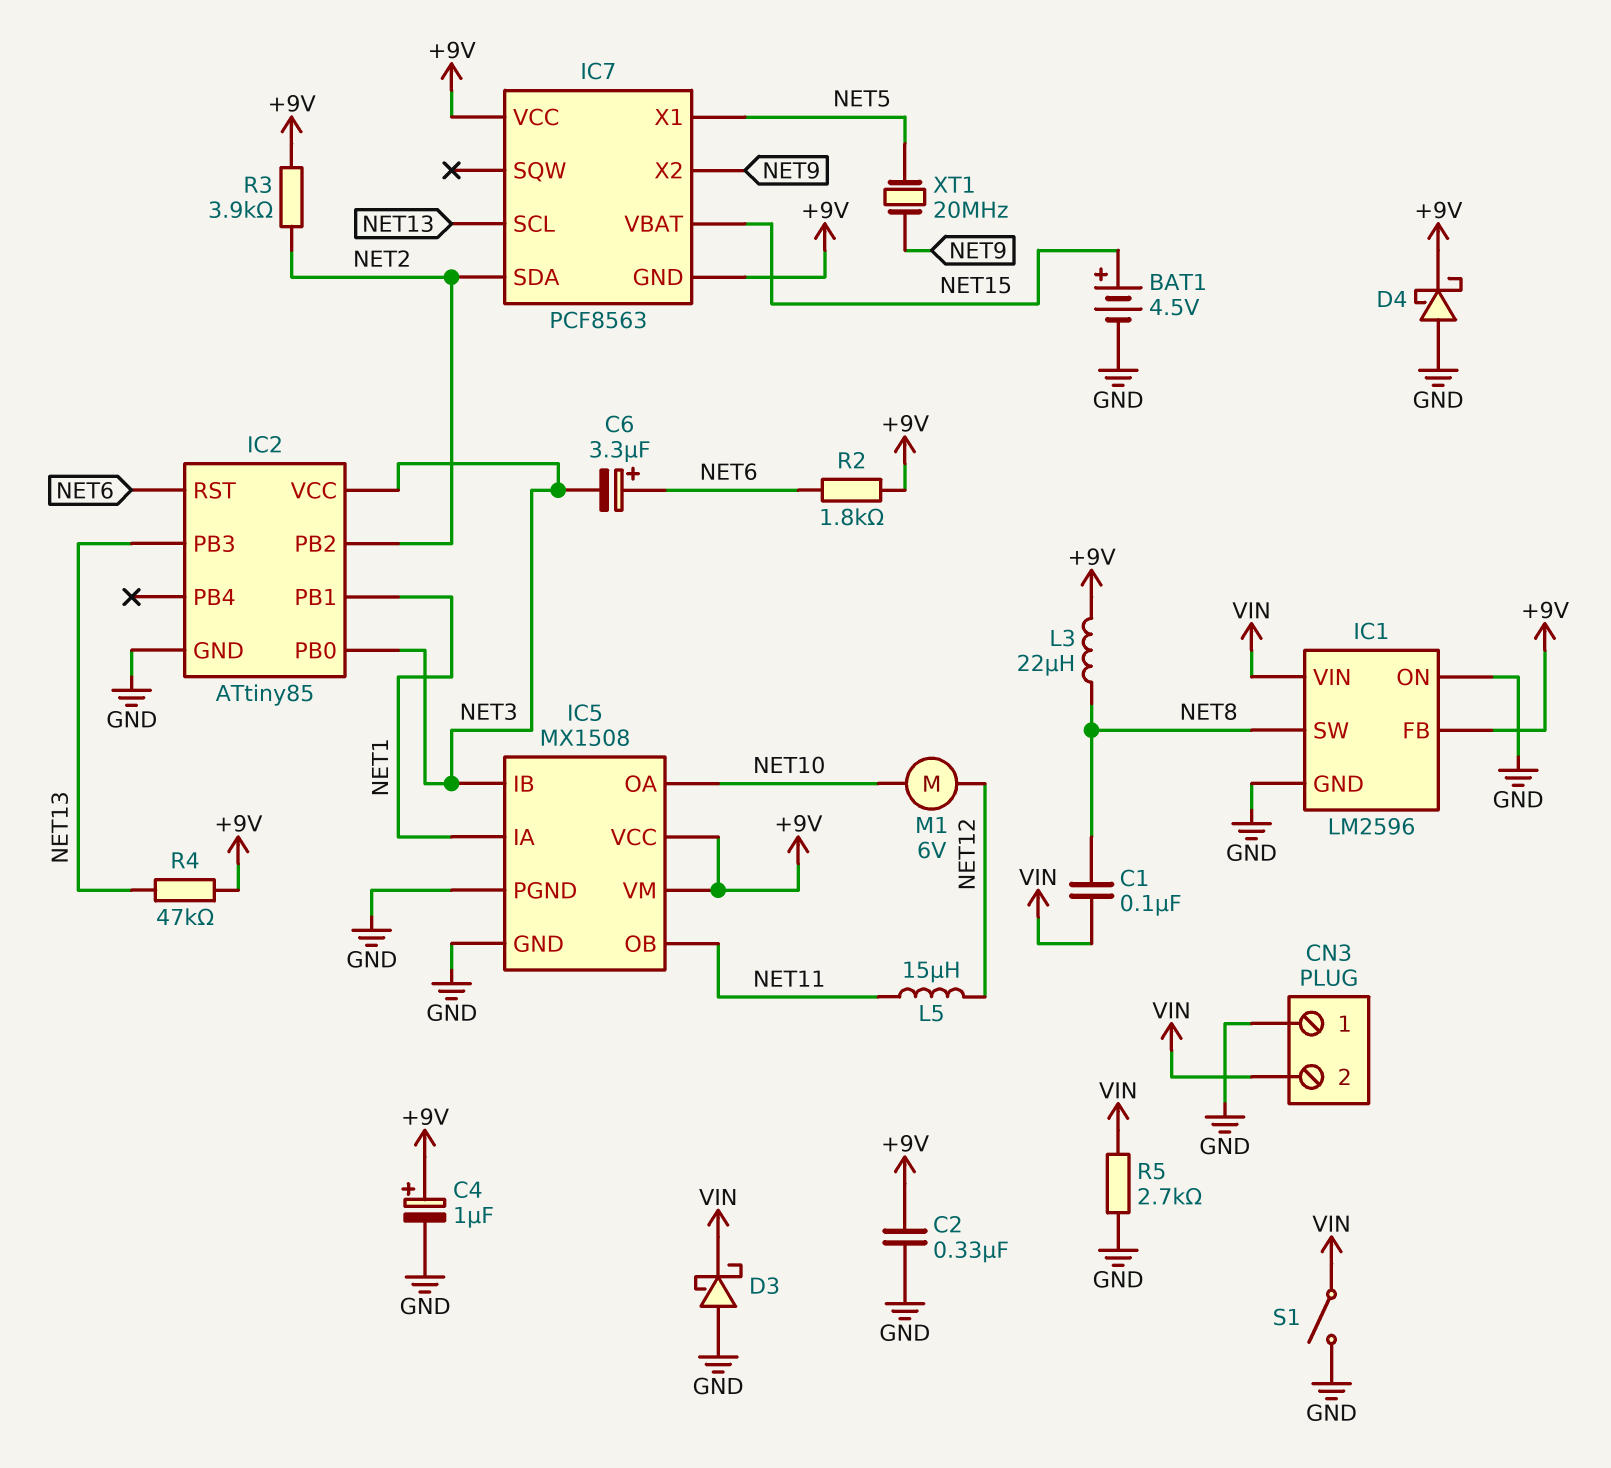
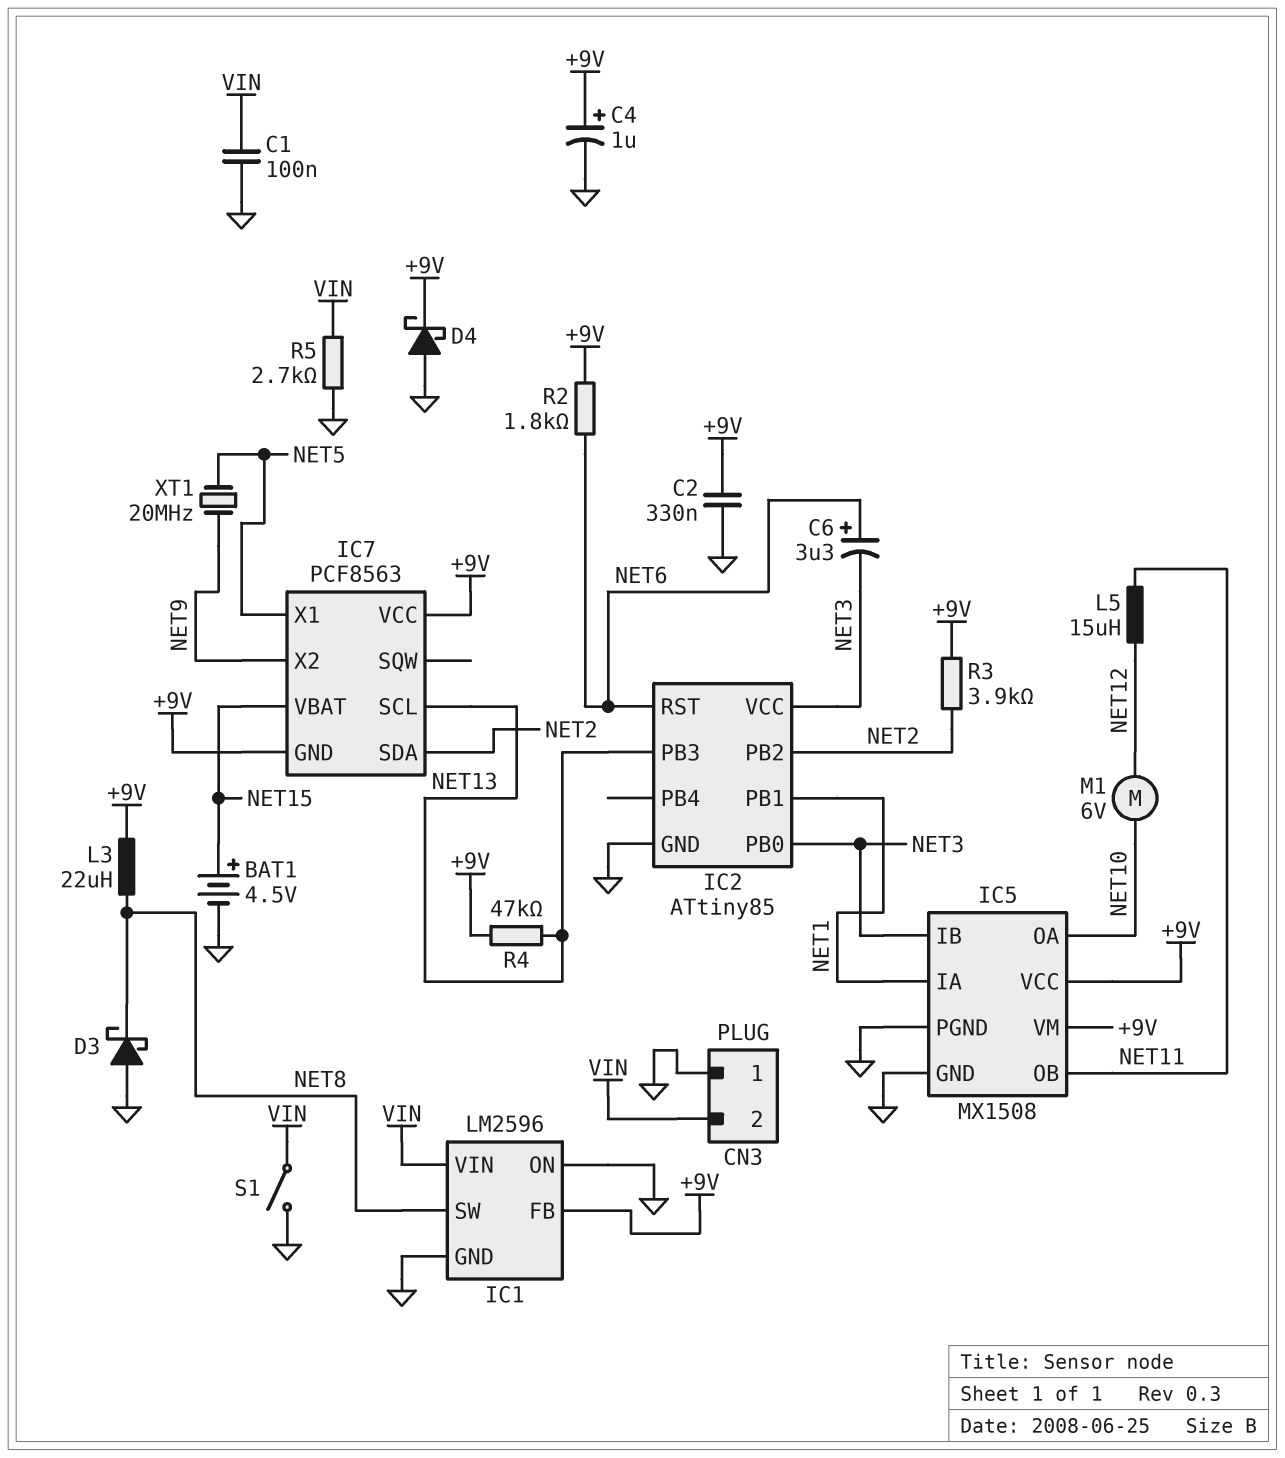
C1: 100nF (NET8, VIN) -> 100nF (GND, VIN)
D3: schottky (A GND, K VIN) -> schottky (A GND, K NET8)

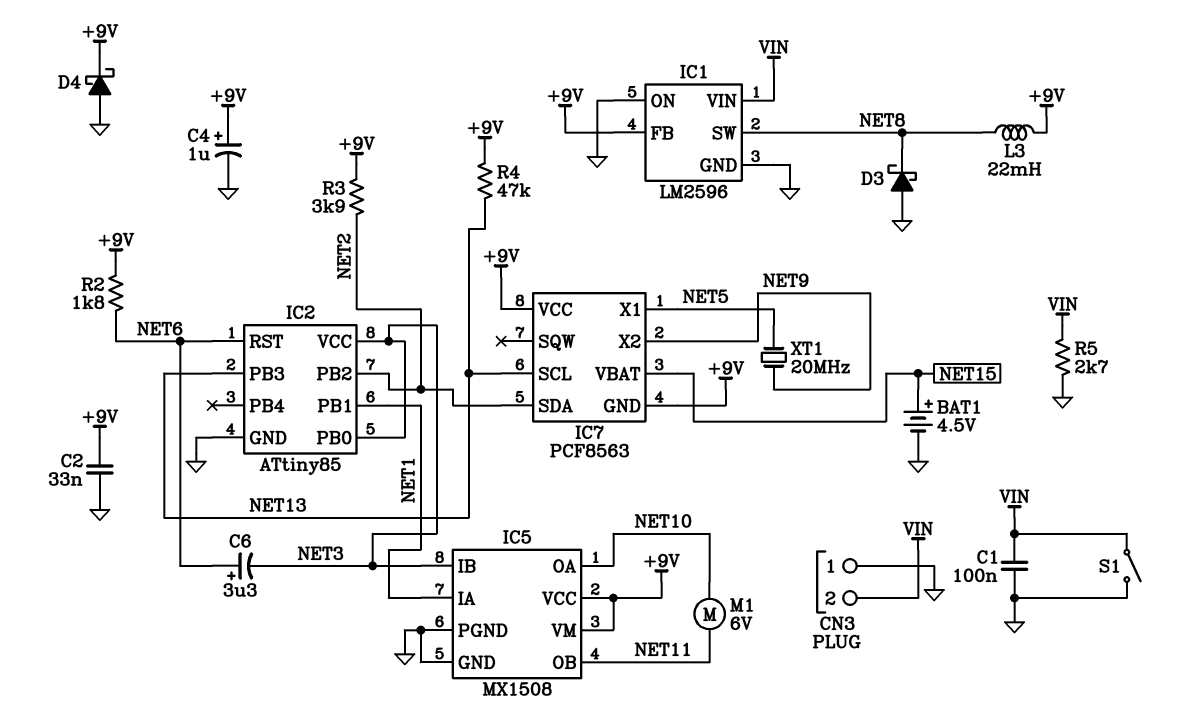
C2: 330nF (+9V, GND) -> 33nF (+9V, GND)
L3: 22uH (+9V, NET8) -> 22mH (+9V, NET8)
L5: 15uH (NET11, NET12) -> none
M1: motor 6V (NET10, NET12) -> motor 6V (NET10, NET11)

